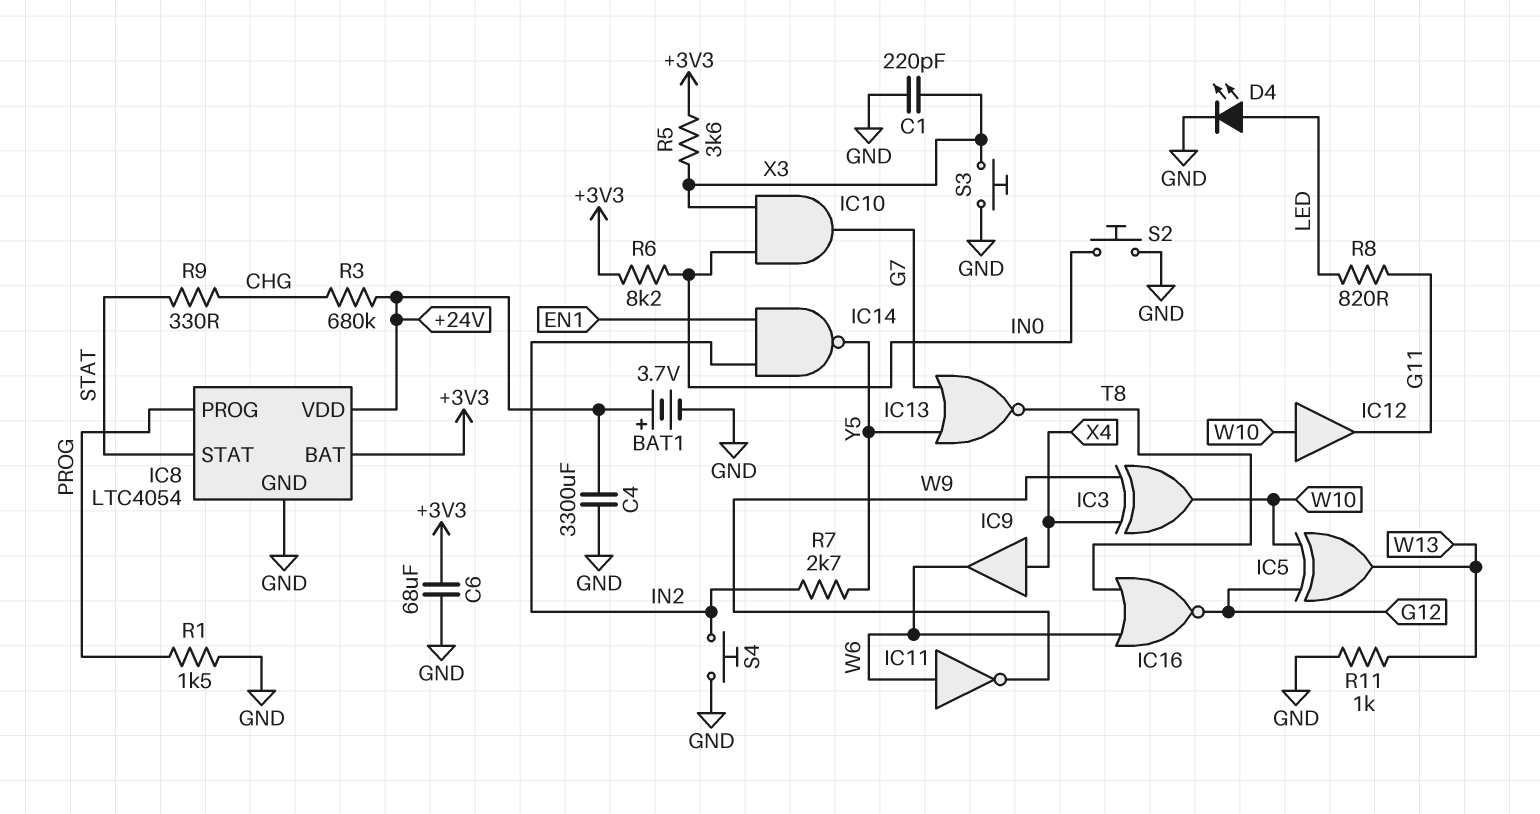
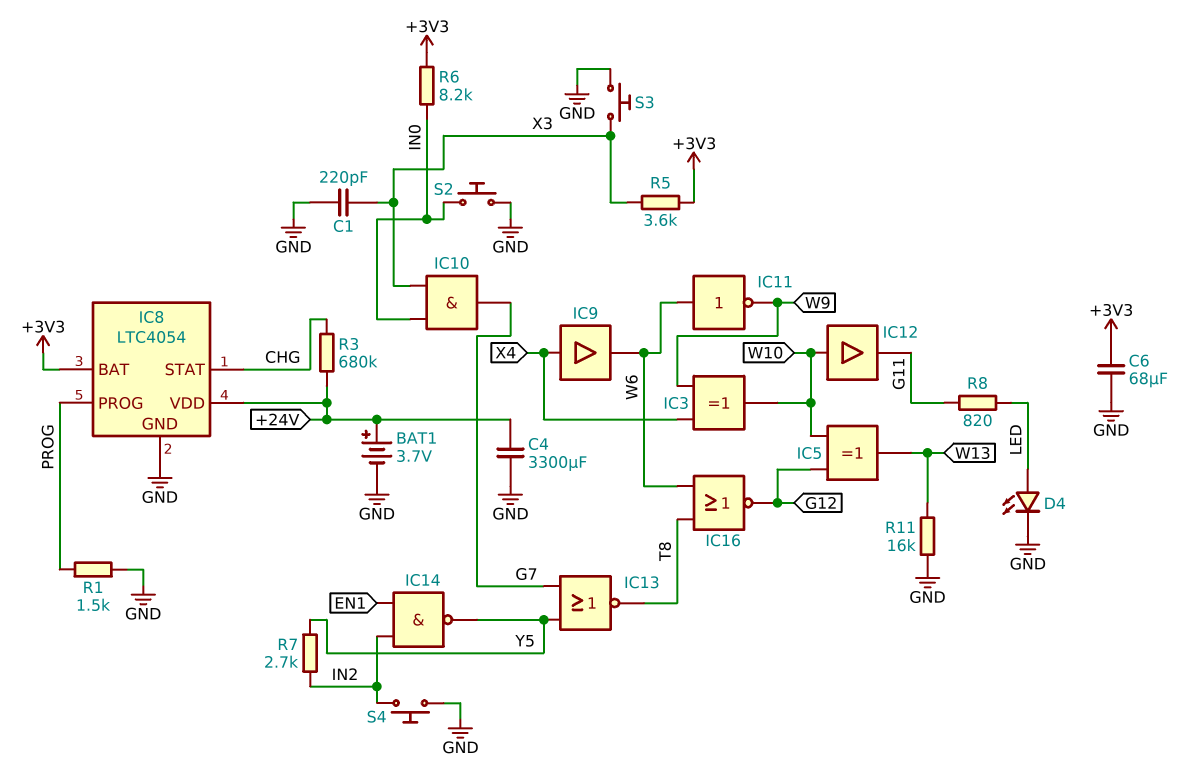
IC8 pin STAT: STAT -> CHG
R9: 330 (CHG, STAT) -> none
R11: 1k (GND, W13) -> 16k (GND, W13)

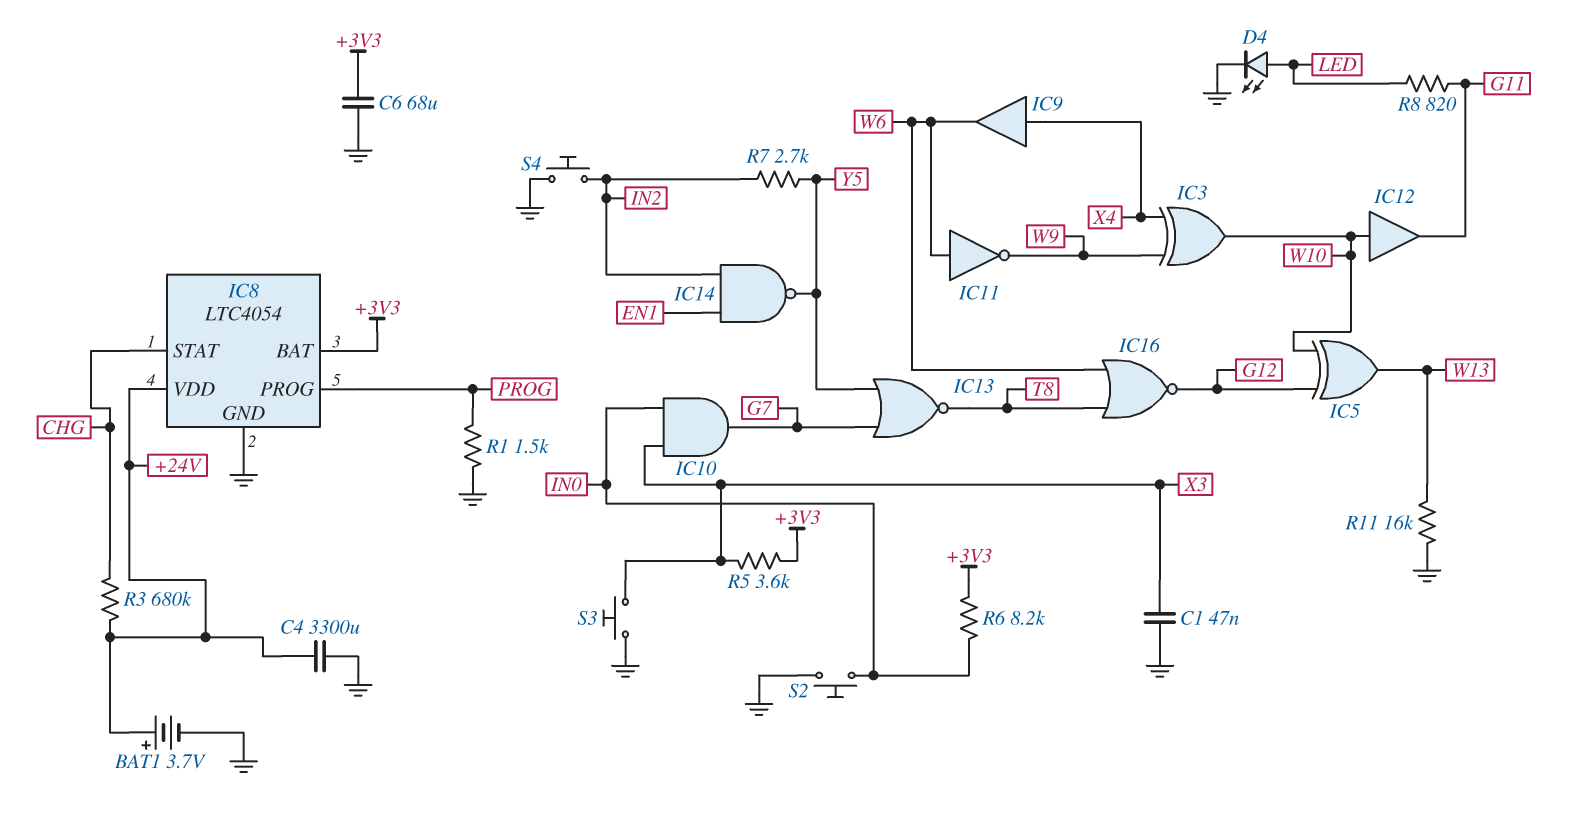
C1: 220pF (GND, X3) -> 47nF (GND, X3)

